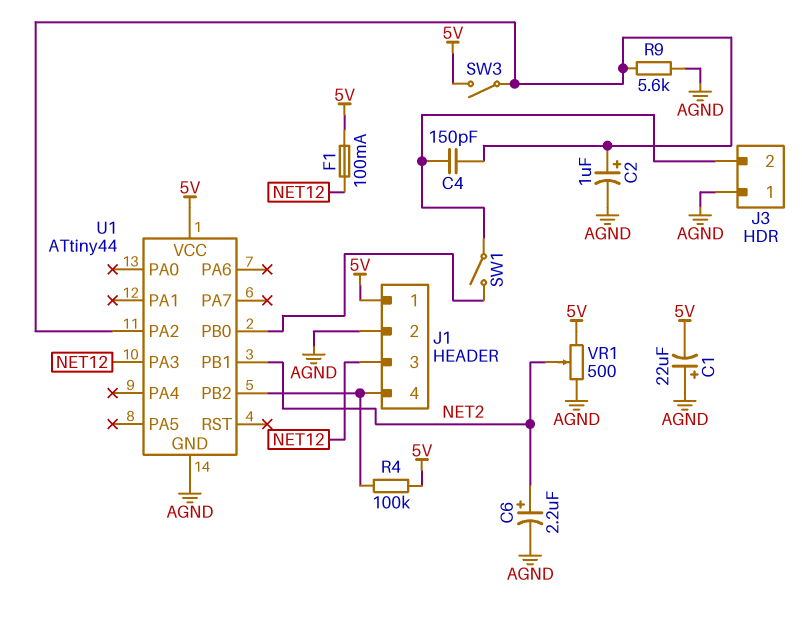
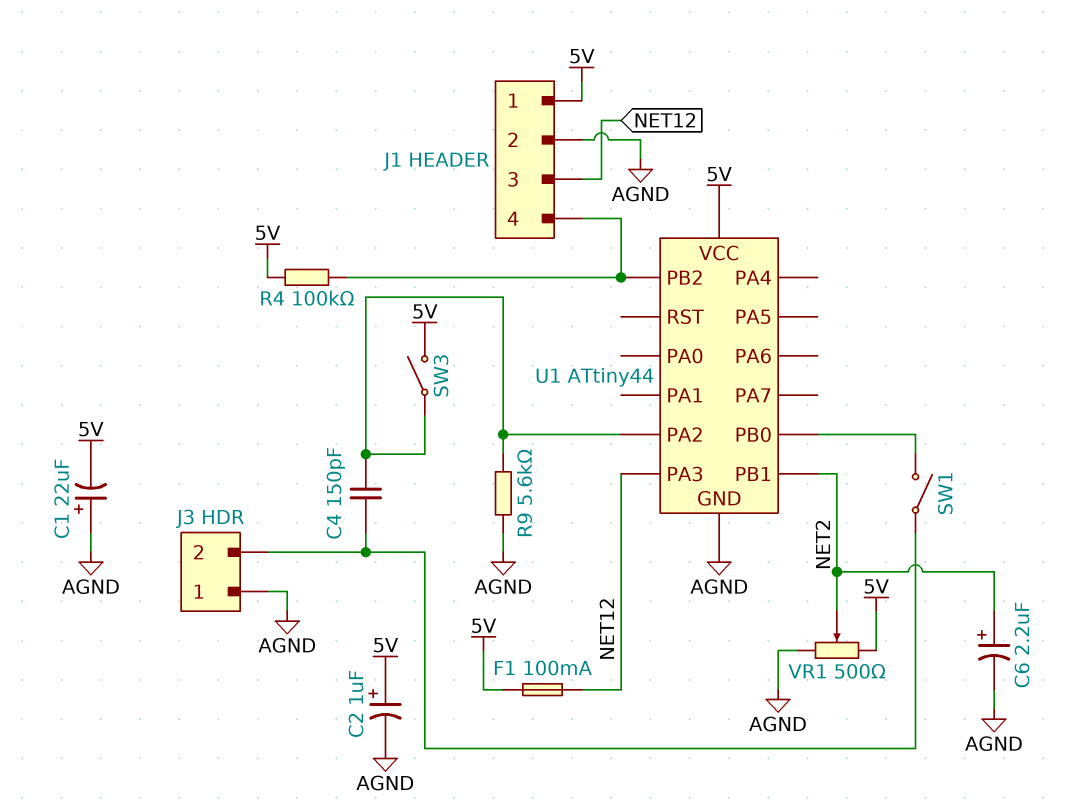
C2: 1uF (plus U1/PA2, minus AGND) -> 1uF (plus 5V, minus AGND)

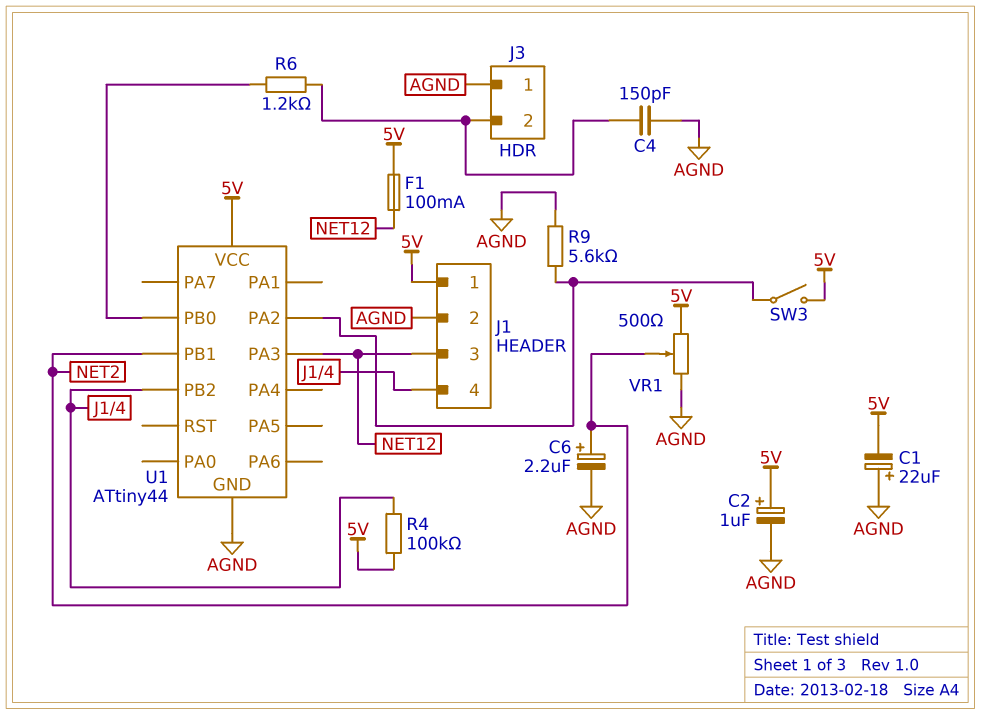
C4: 150pF (J3/2, U1/PA2) -> 150pF (AGND, J3/2)
R6: none -> 1.2k (J3/2, U1/PB0)
SW1: switch (J3/2, U1/PB0) -> none

